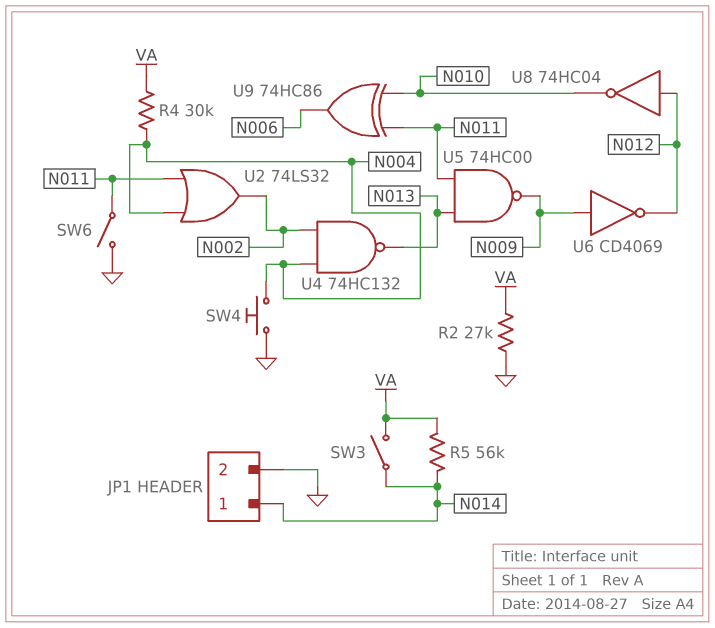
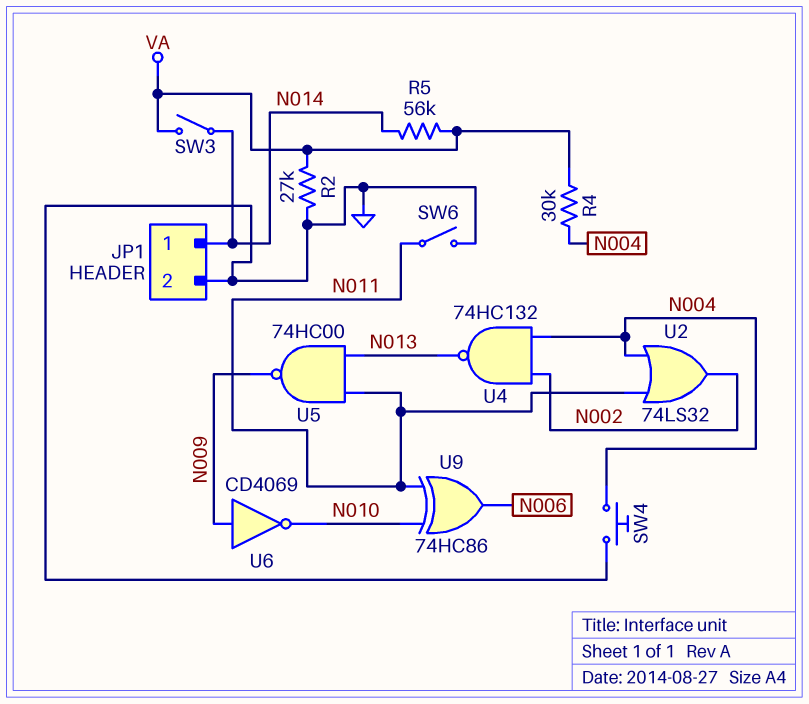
U6: NOT CD4069 (in N009, out N012) -> NOT CD4069 (in N009, out N010)
U8: NOT 74HC04 (in N012, out N010) -> none

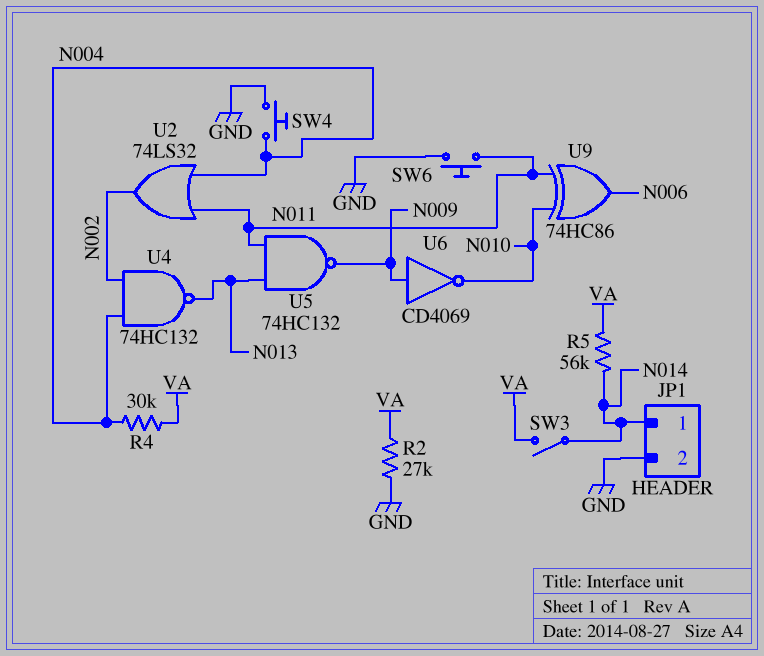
SW6: switch (GND, N011) -> button (GND, N011)
U5: NAND 74HC00 (in N011, in N013, out N009) -> NAND 74HC132 (in N011, in N013, out N009)

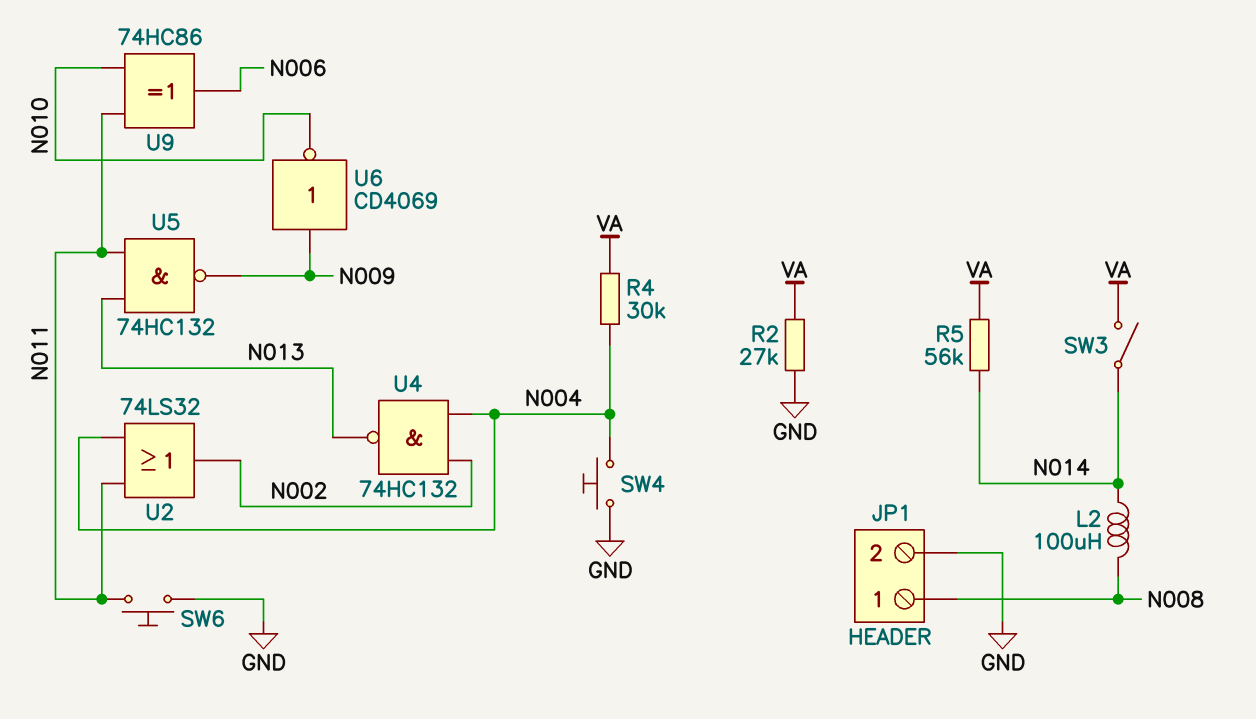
JP1 pin 1: N014 -> N008
L2: none -> 100uH (N008, N014)

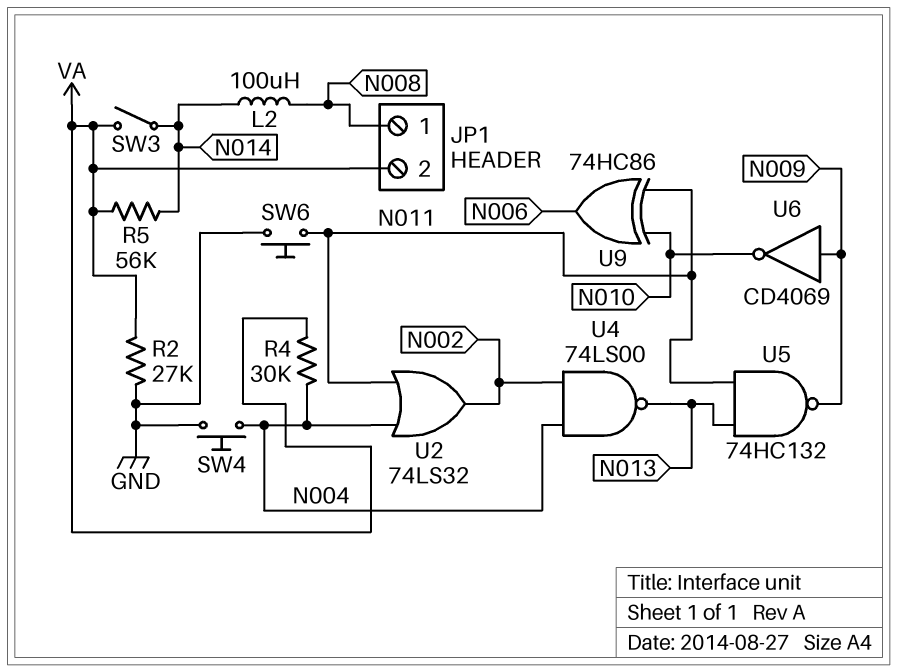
JP1 pin 2: GND -> VA
U4: NAND 74HC132 (in N002, in N004, out N013) -> NAND 74LS00 (in N002, in N004, out N013)

